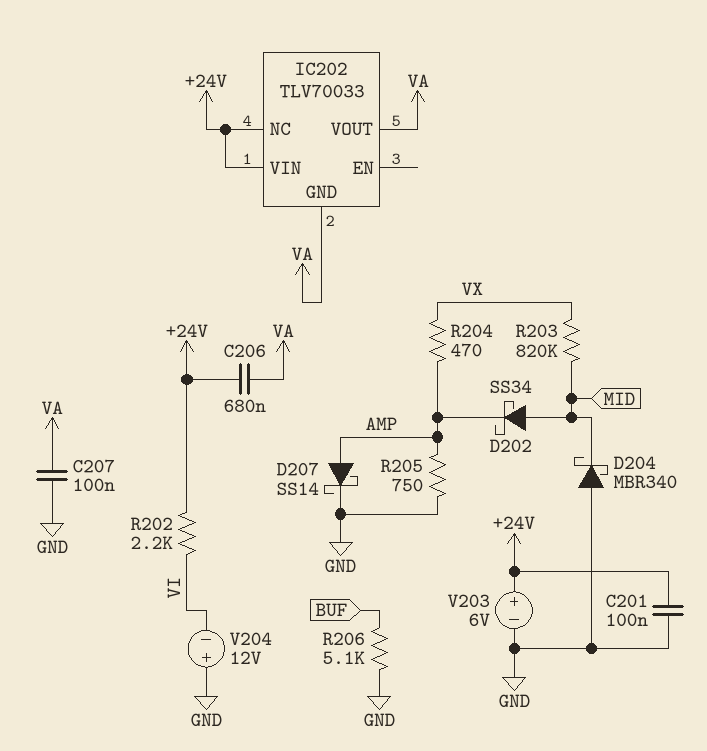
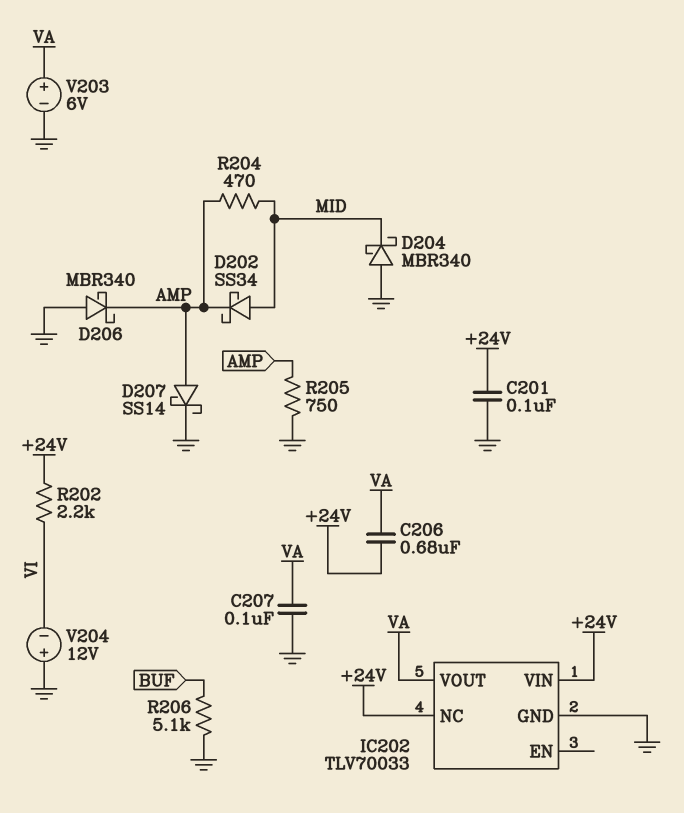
D206: none -> schottky MBR340 (A GND, K AMP)
IC202 pin GND: VA -> GND
R203: 820k (MID, VX) -> none
R204: 470 (AMP, VX) -> 470 (AMP, MID)
V203: 6V (plus +24V, minus GND) -> 6V (plus VA, minus GND)

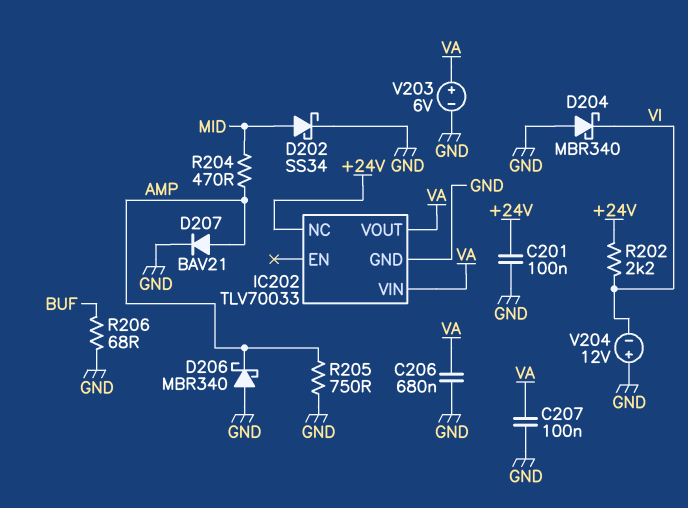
C206: 680nF (+24V, VA) -> 680nF (GND, VA)
D202: schottky SS34 (A MID, K AMP) -> schottky SS34 (A MID, K GND)
D204: schottky MBR340 (A GND, K MID) -> schottky MBR340 (A GND, K VI)
D207: schottky SS14 (A AMP, K GND) -> diode BAV21 (A AMP, K GND)
IC202 pin VIN: +24V -> VA
R206: 5.1k (BUF, GND) -> 68 (BUF, GND)

